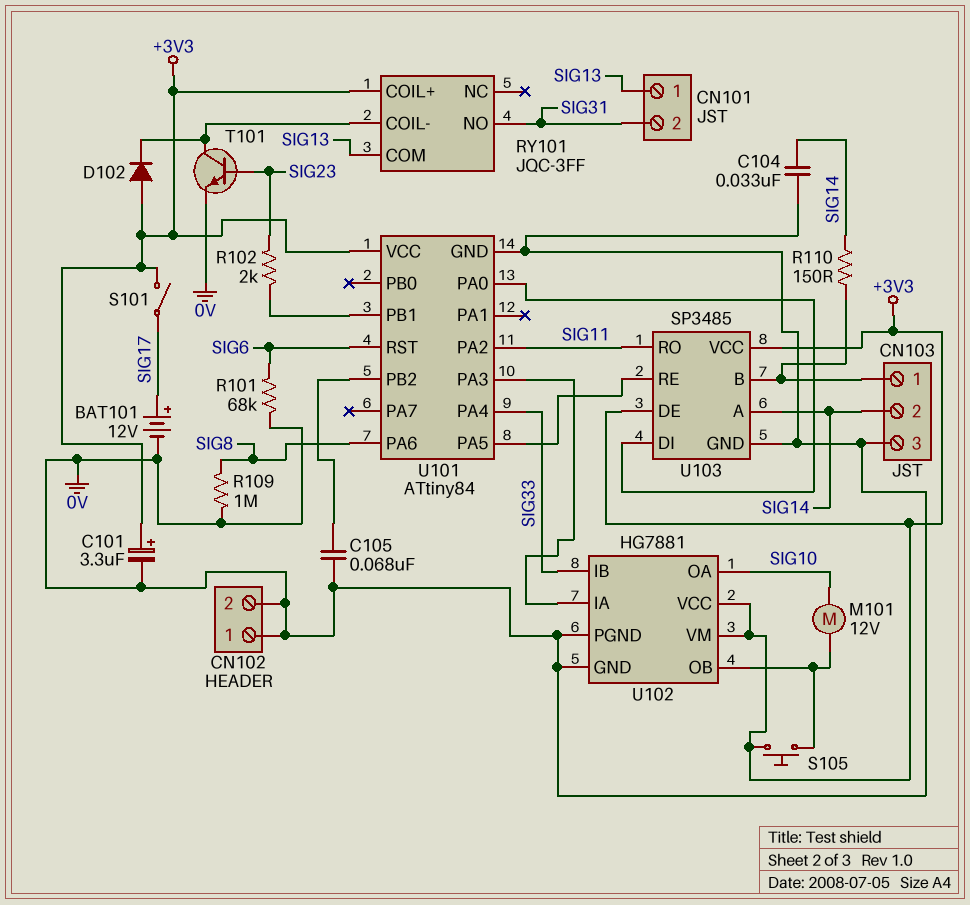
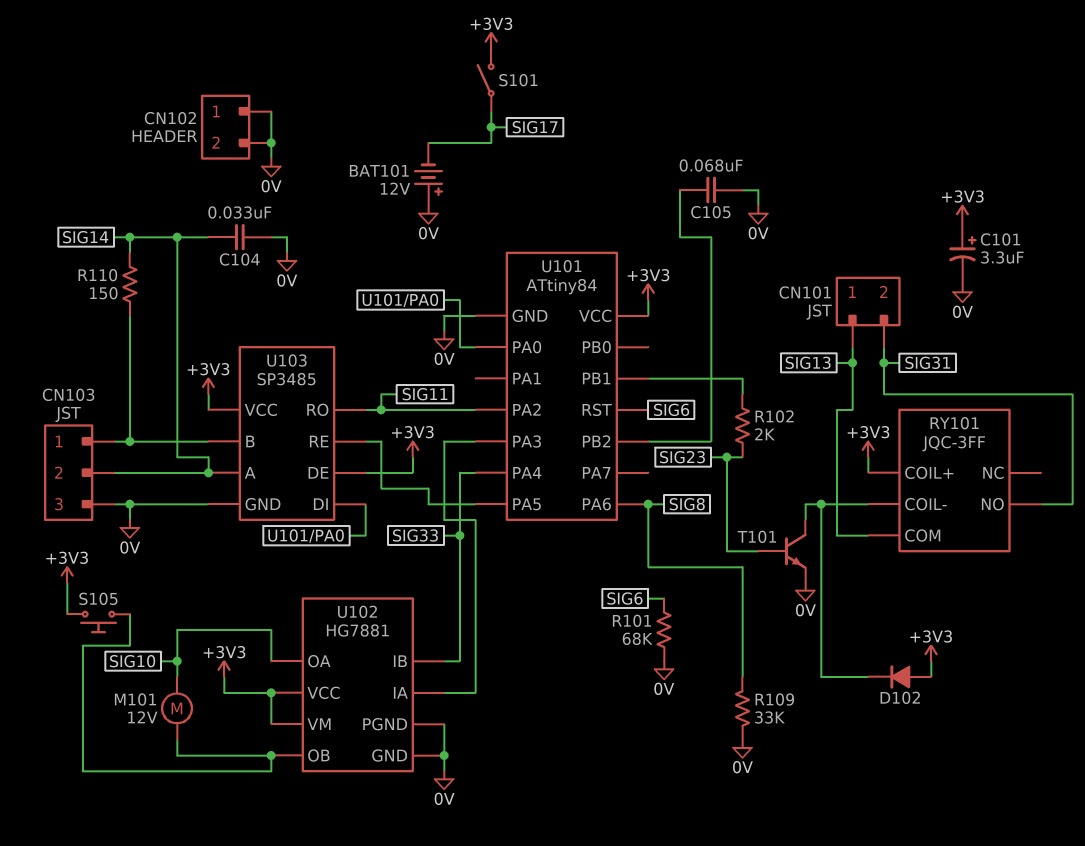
BAT101: 12V (plus SIG17, minus 0V) -> 12V (plus 0V, minus SIG17)
R109: 1M (0V, SIG8) -> 33k (0V, SIG8)

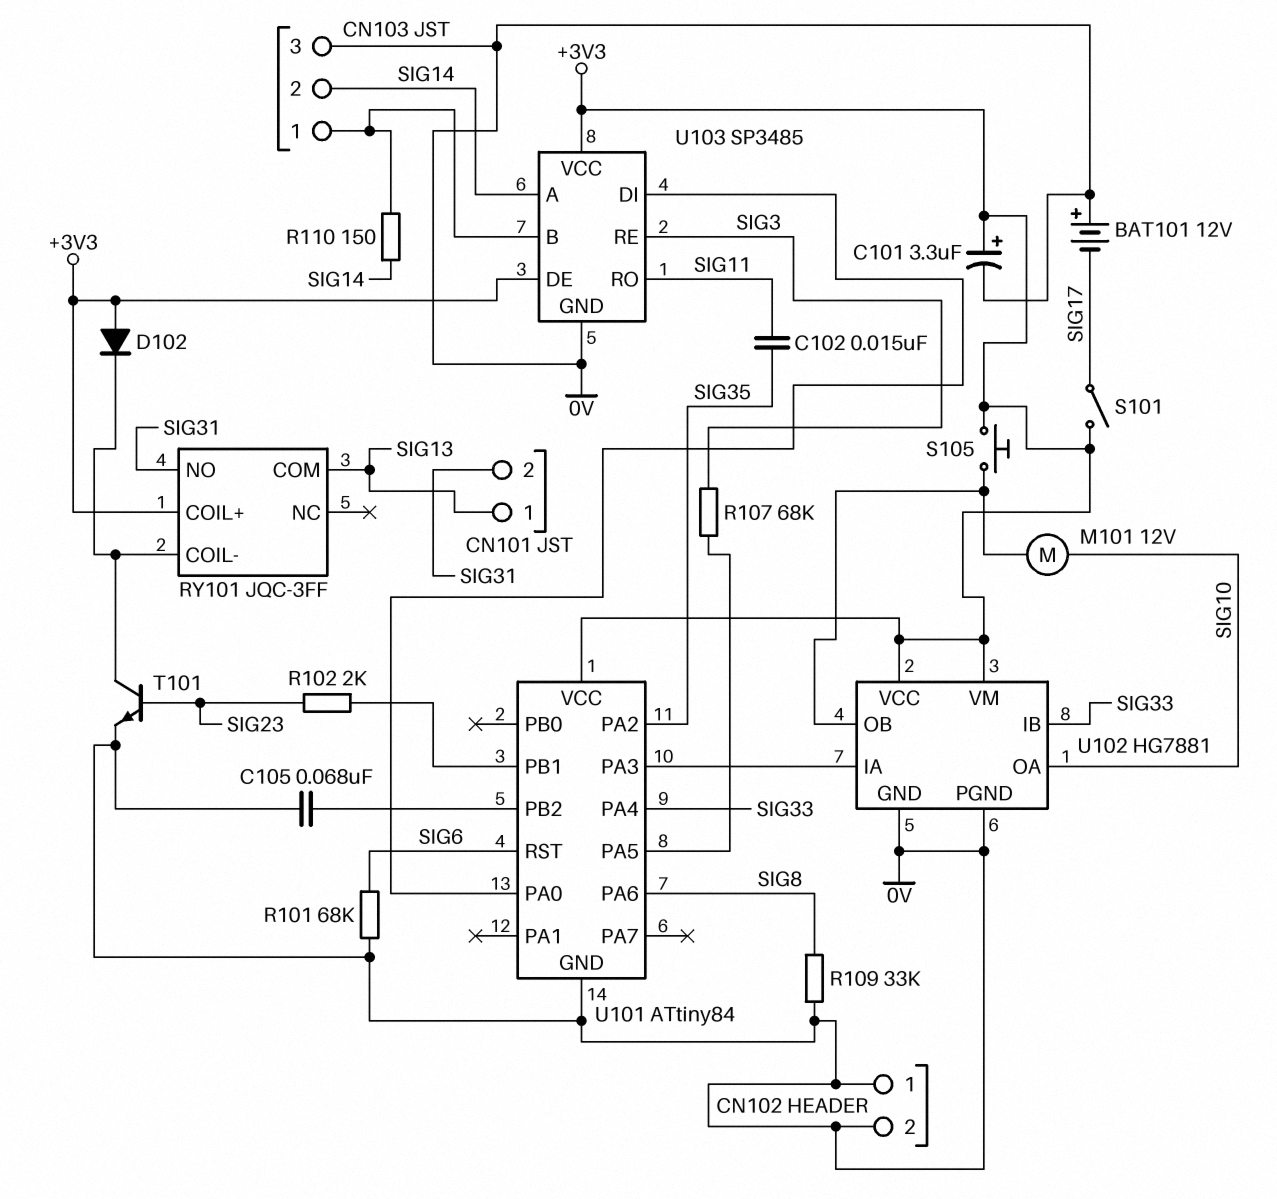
C102: none -> 15nF (SIG11, SIG35)
C104: 33nF (0V, SIG14) -> none
R107: none -> 68k (SIG3, U101/PA5)
U101 pin PA2: SIG11 -> SIG35
U103 pin RE: U101/PA5 -> SIG3

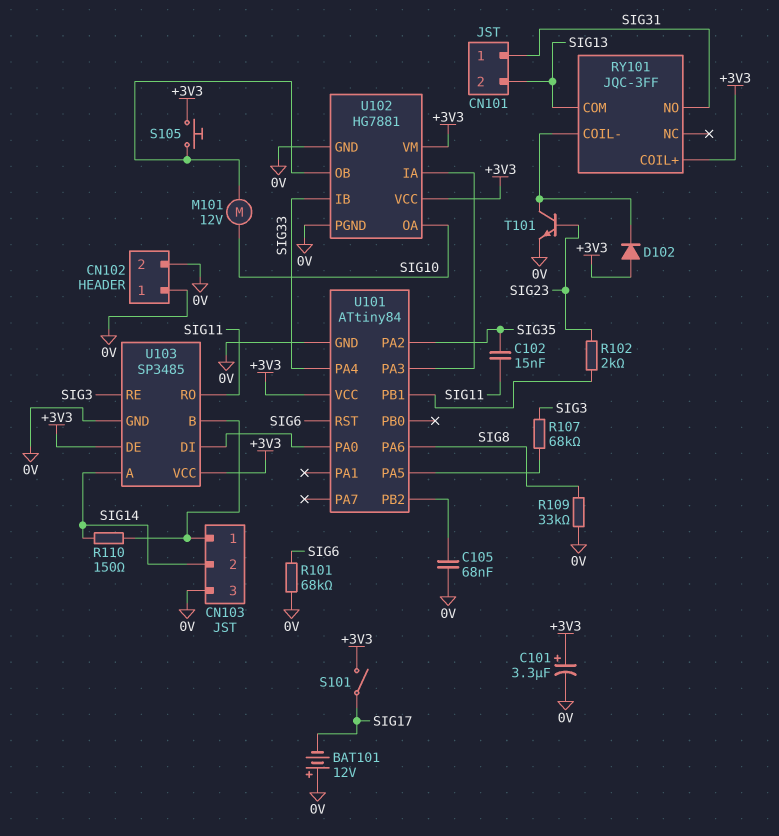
CN101 pin 1: SIG13 -> SIG31
CN101 pin 2: SIG31 -> SIG13

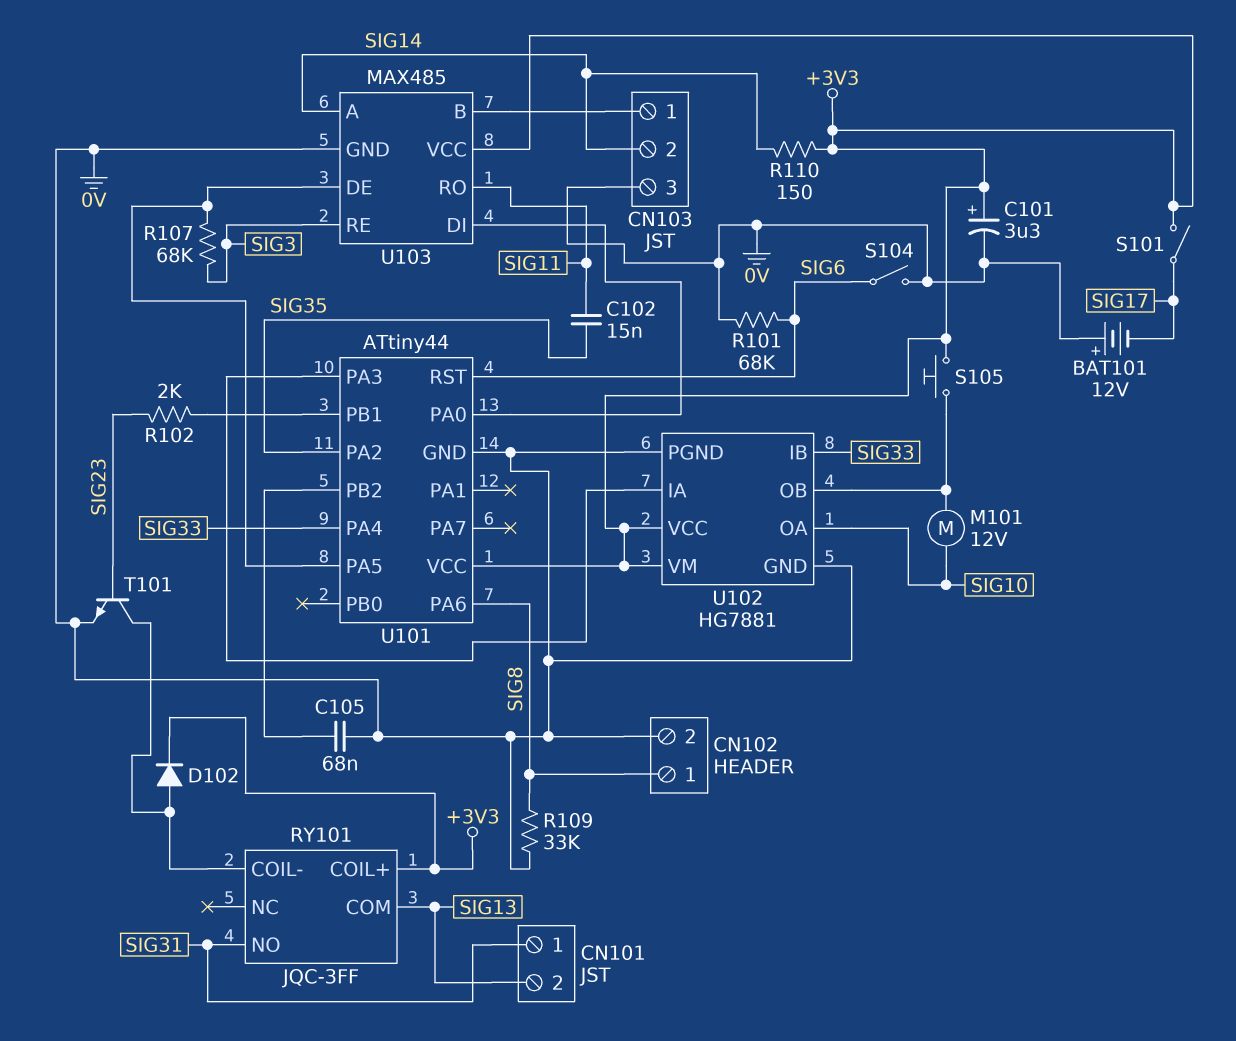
CN102 pin 1: 0V -> SIG8
D102: diode (A +3V3, K RY101/COIL-) -> diode (A RY101/COIL-, K +3V3)
R110: 150 (CN103/1, SIG14) -> 150 (+3V3, SIG14)
S104: none -> switch (0V, SIG6)
U101: ATtiny84 -> ATtiny44
U103: SP3485 -> MAX485
U103 pin DE: +3V3 -> U101/PA5

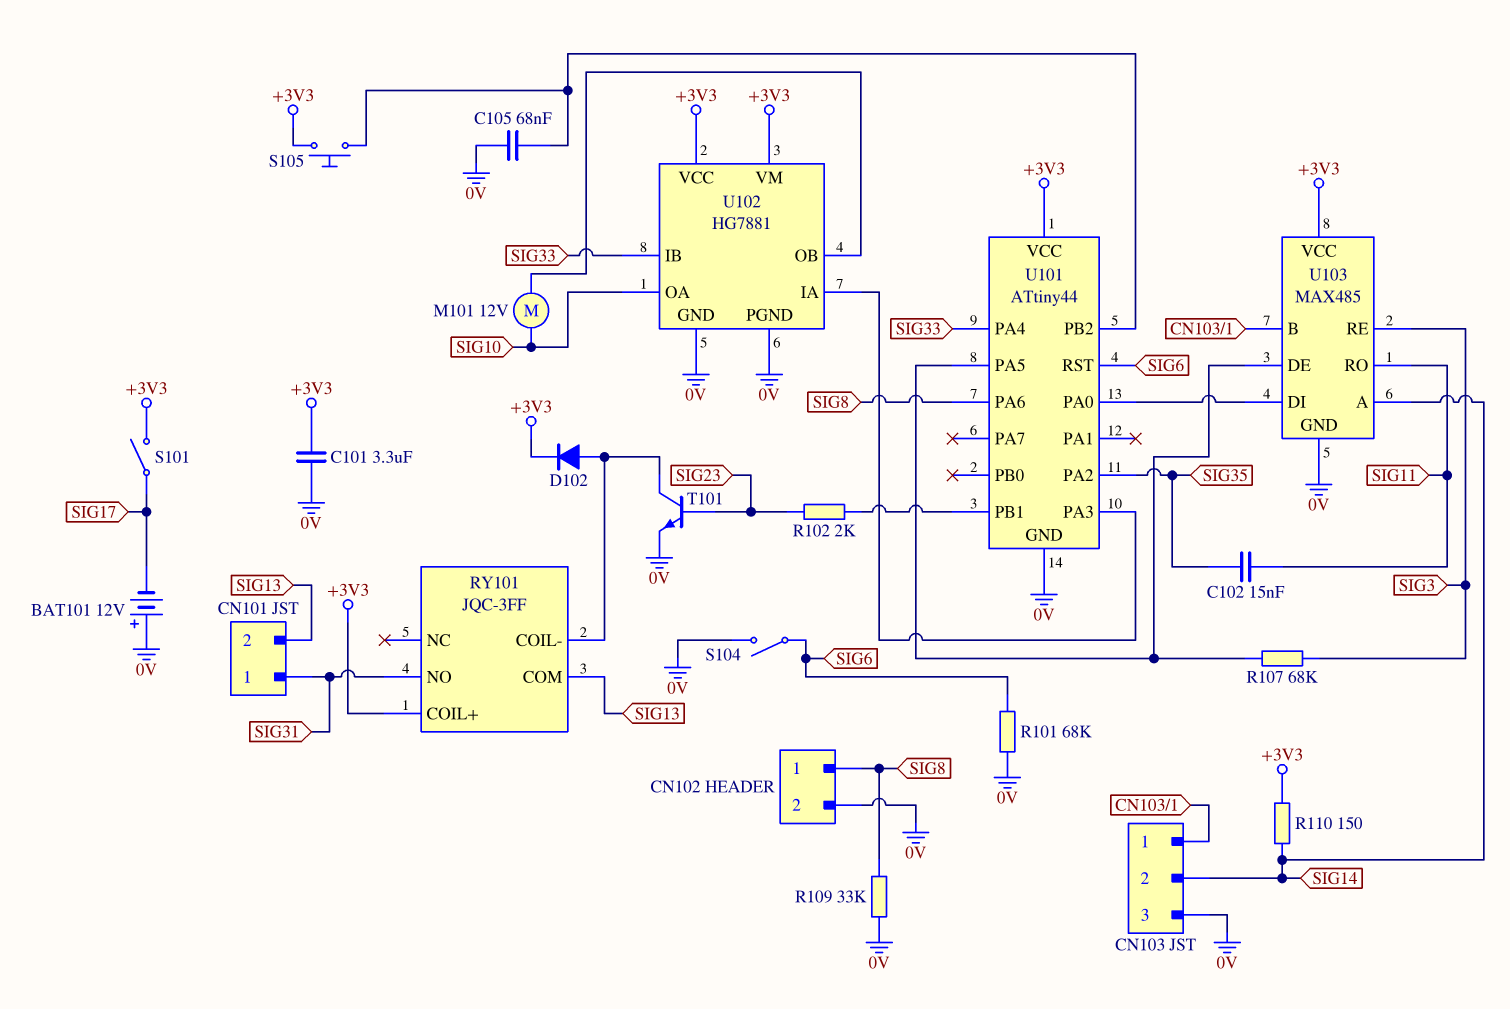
C101: 3.3uF (plus +3V3, minus 0V) -> 3.3uF (+3V3, 0V)
S105: button (+3V3, U102/OB) -> button (+3V3, U101/PB2)

